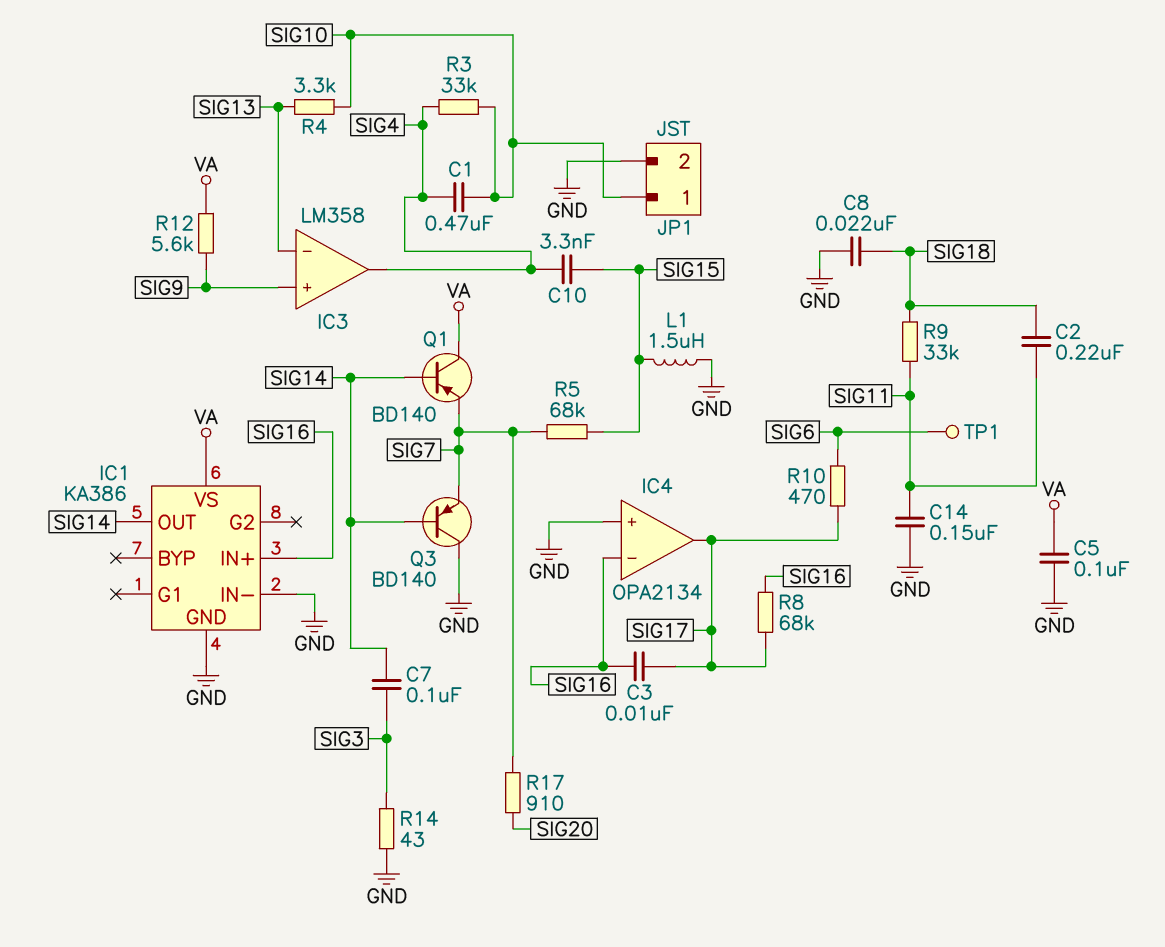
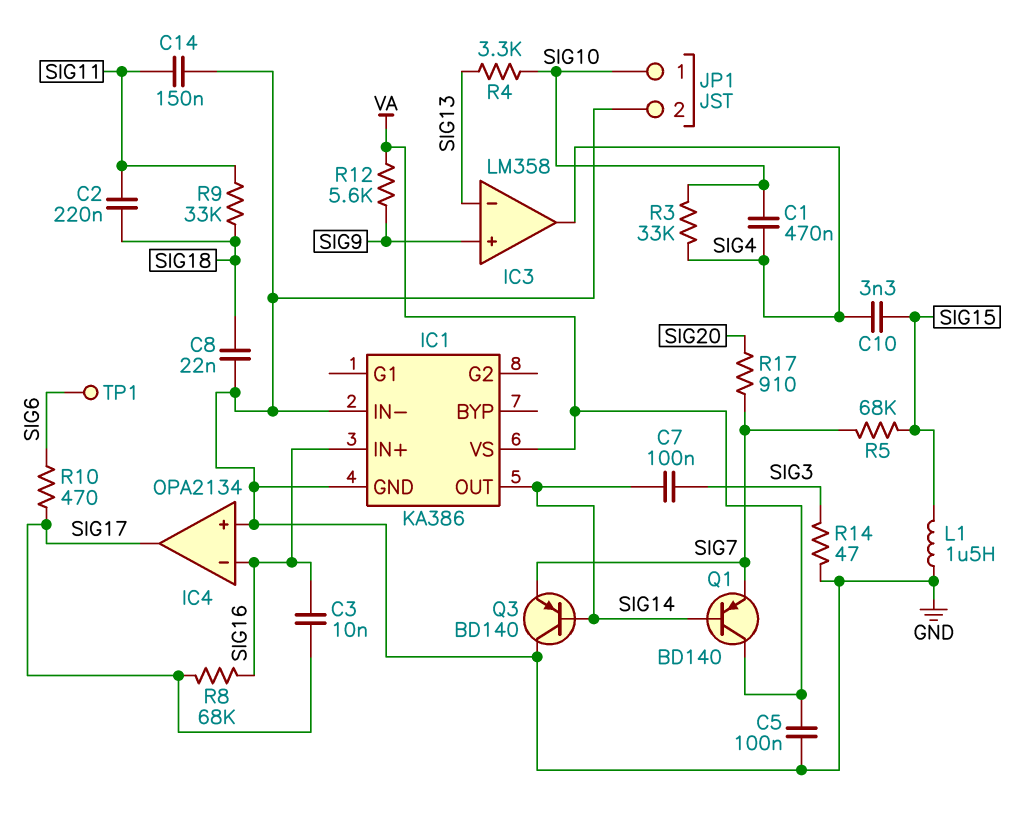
R14: 43 (GND, SIG3) -> 47 (GND, SIG3)

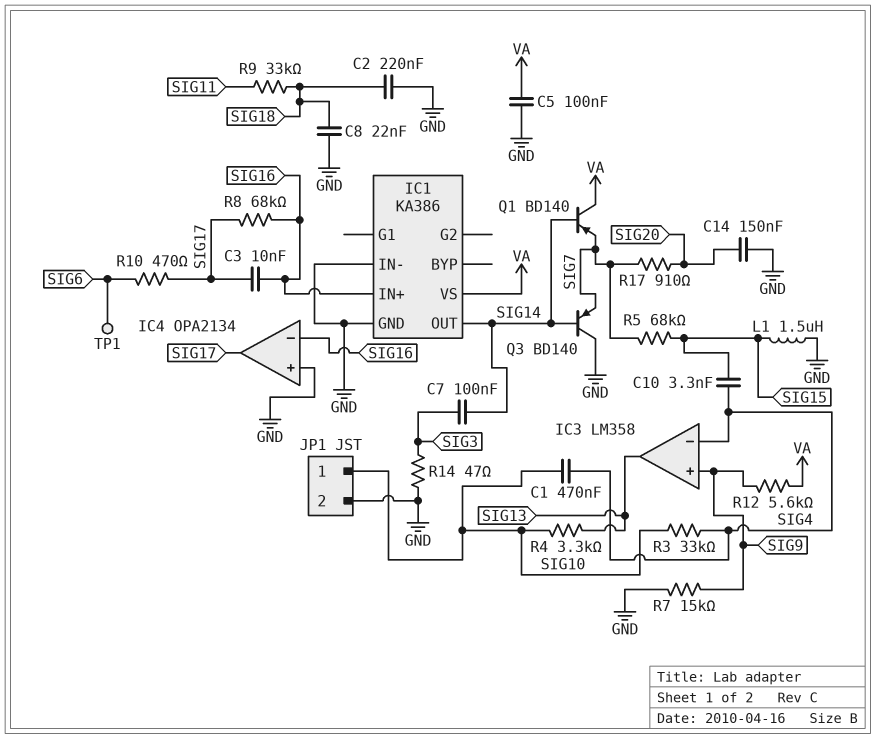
C2: 220nF (SIG11, SIG18) -> 220nF (GND, SIG18)
C14: 150nF (GND, SIG11) -> 150nF (GND, SIG20)
IC3 pin in-: SIG13 -> SIG4
IC3 pin out: SIG4 -> SIG13
R7: none -> 15k (GND, SIG9)

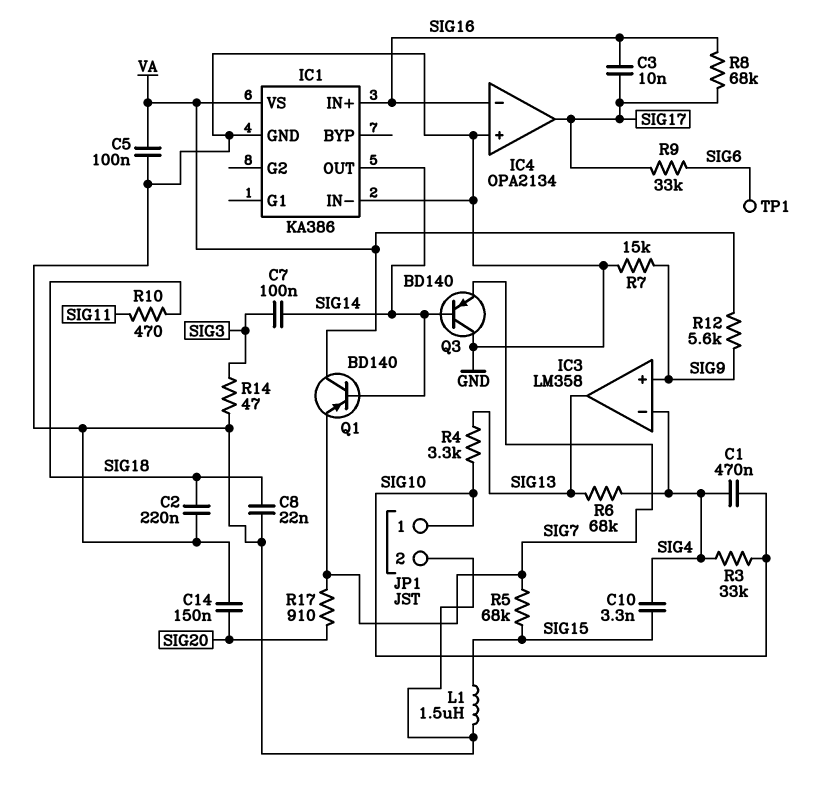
R6: none -> 68k (SIG4, SIG13)
R9: 33k (SIG11, SIG18) -> 33k (SIG6, SIG17)
R10: 470 (SIG6, SIG17) -> 470 (SIG11, SIG18)

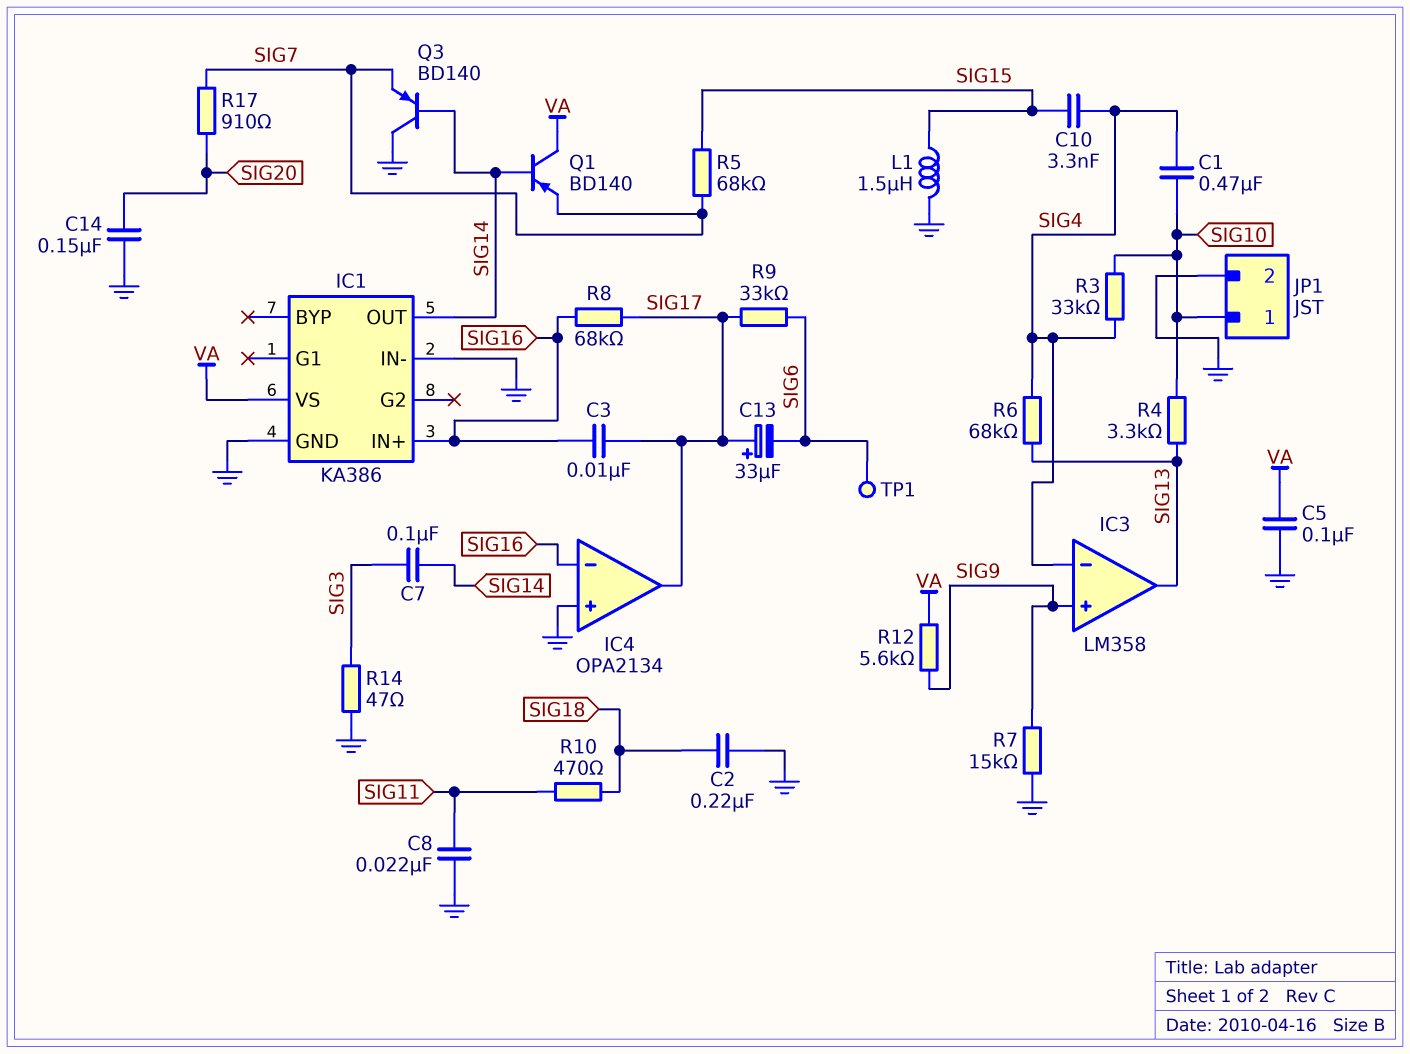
C8: 22nF (GND, SIG18) -> 22nF (GND, SIG11)
C13: none -> 33uF (plus SIG17, minus SIG6)

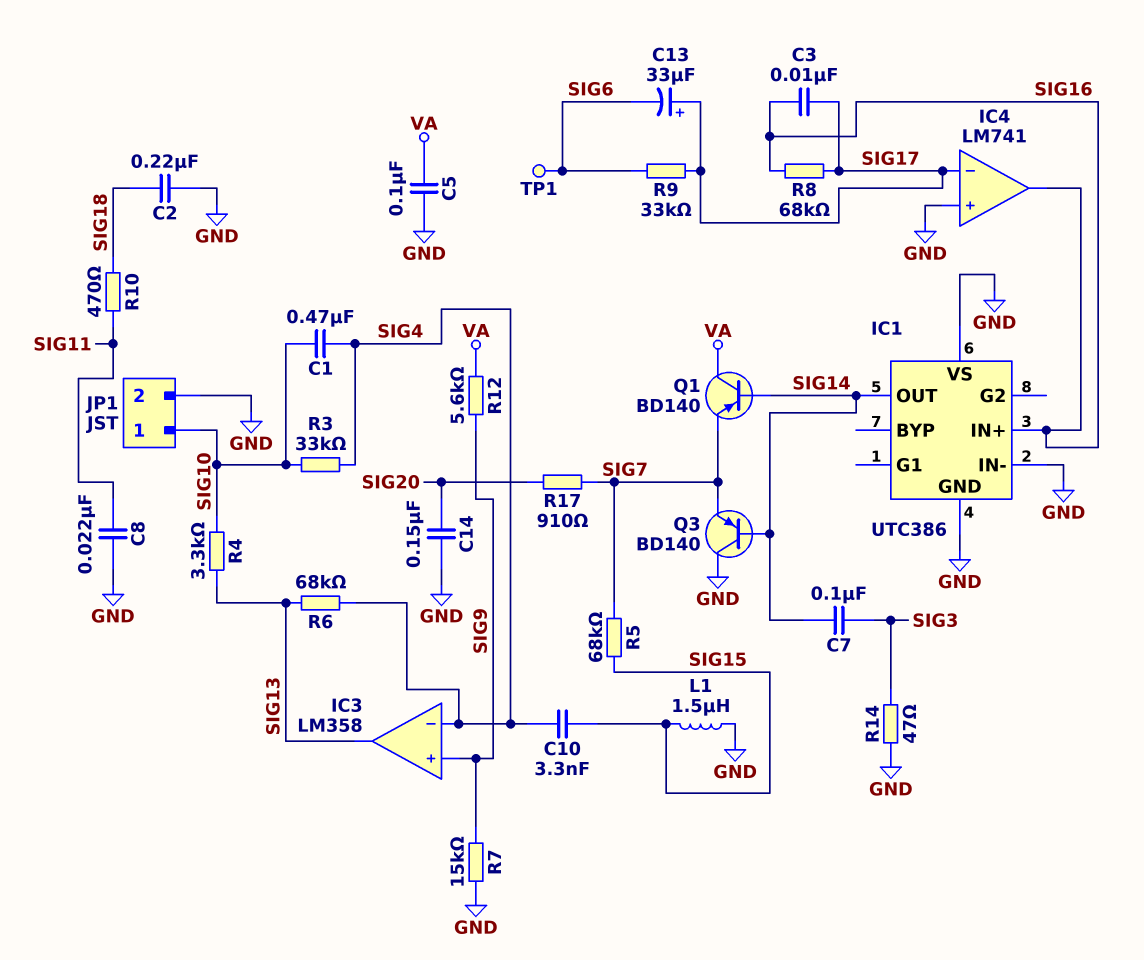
IC1: KA386 -> UTC386
IC1 pin VS: VA -> GND
IC4: OPA2134 -> LM741
IC4 pin in-: SIG16 -> SIG17
IC4 pin out: SIG17 -> SIG16

